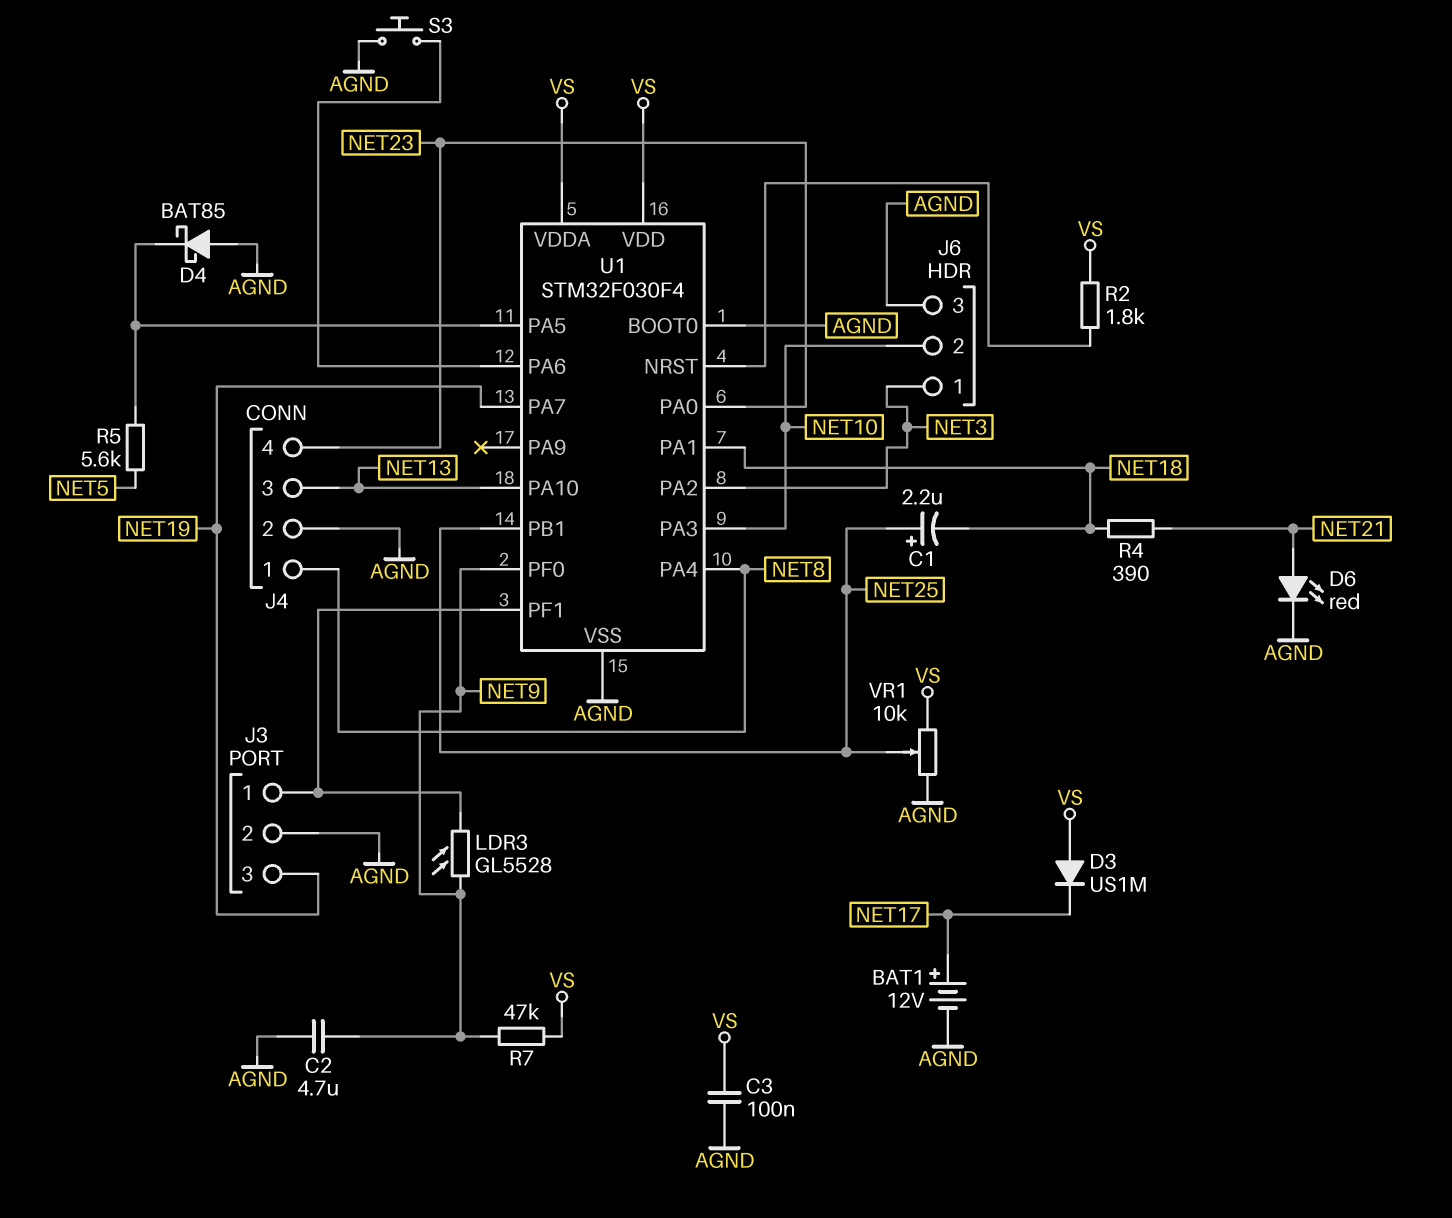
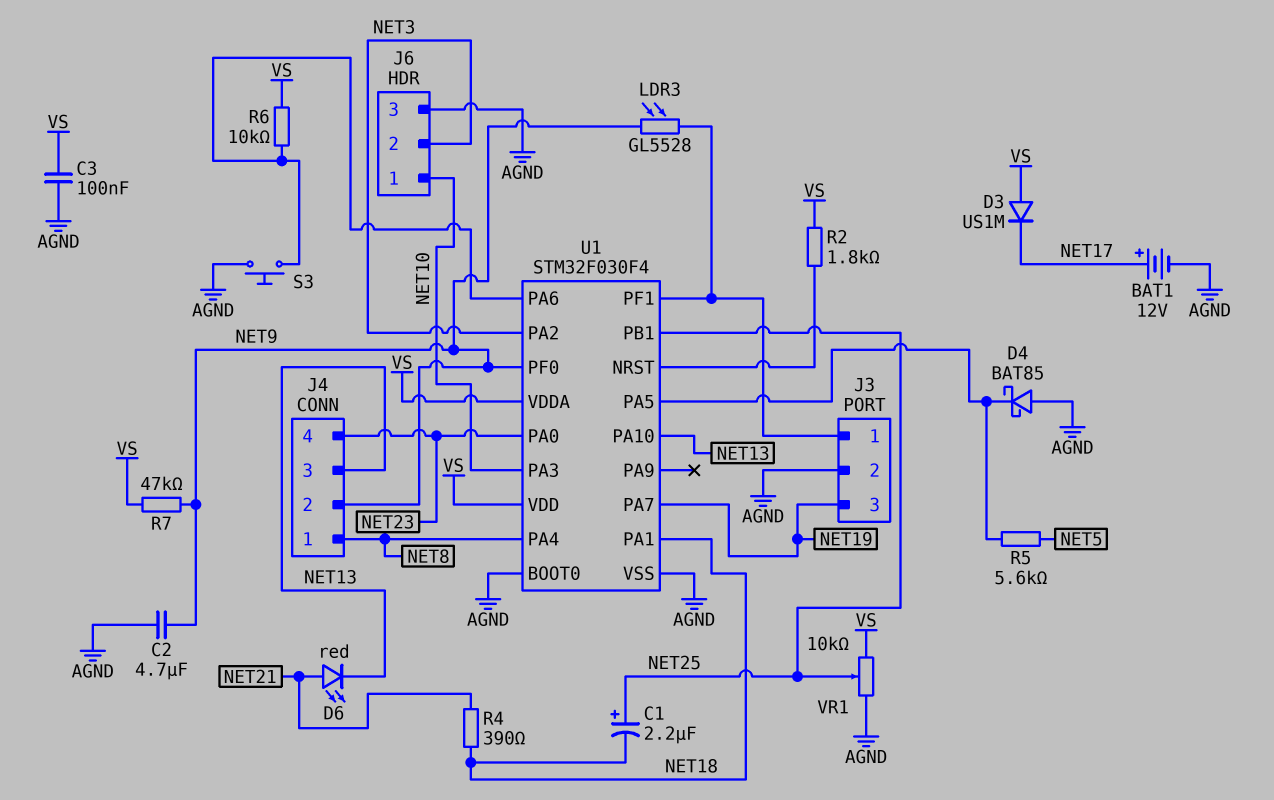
D6: LED red (A NET21, K AGND) -> LED red (A NET21, K NET13)
J4 pin 2: AGND -> NET9
J6 pin 1: NET3 -> NET10
J6 pin 2: NET10 -> NET3
R6: none -> 10k (U1/PA6, VS)

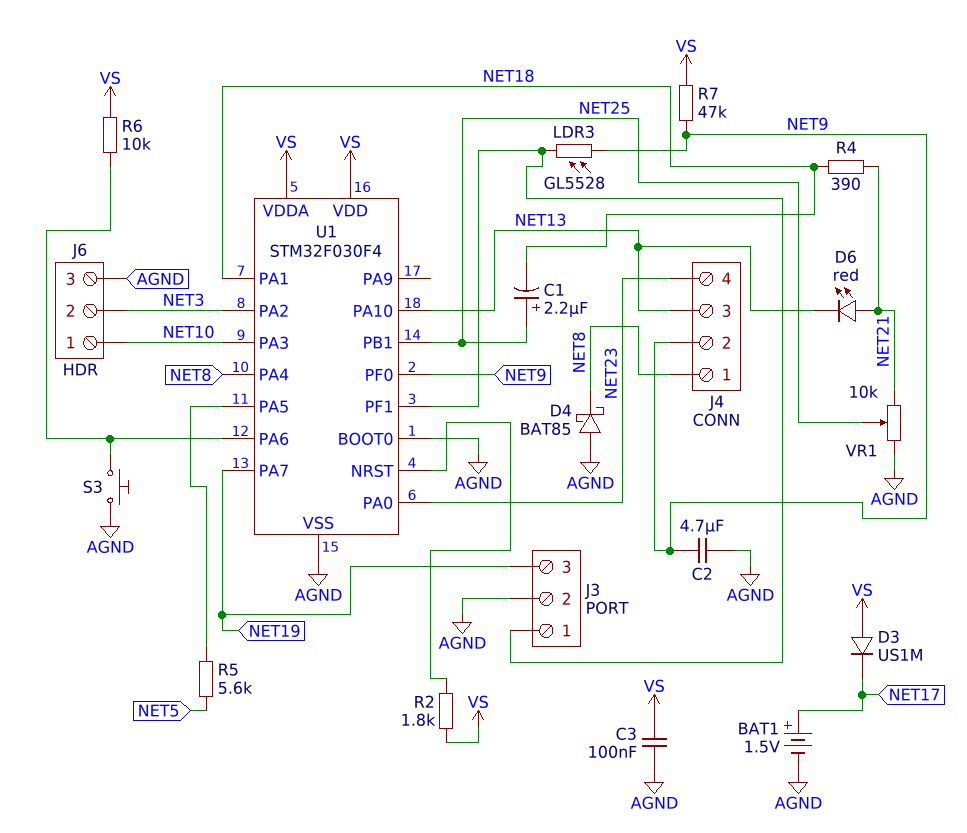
BAT1: 12V (plus NET17, minus AGND) -> 1.5V (plus NET17, minus AGND)
D4: schottky BAT85 (A AGND, K U1/PA5) -> schottky BAT85 (A AGND, K NET8)
VR1: 10k (AGND, VS, wiper NET25) -> 10k (AGND, NET21, wiper NET25)

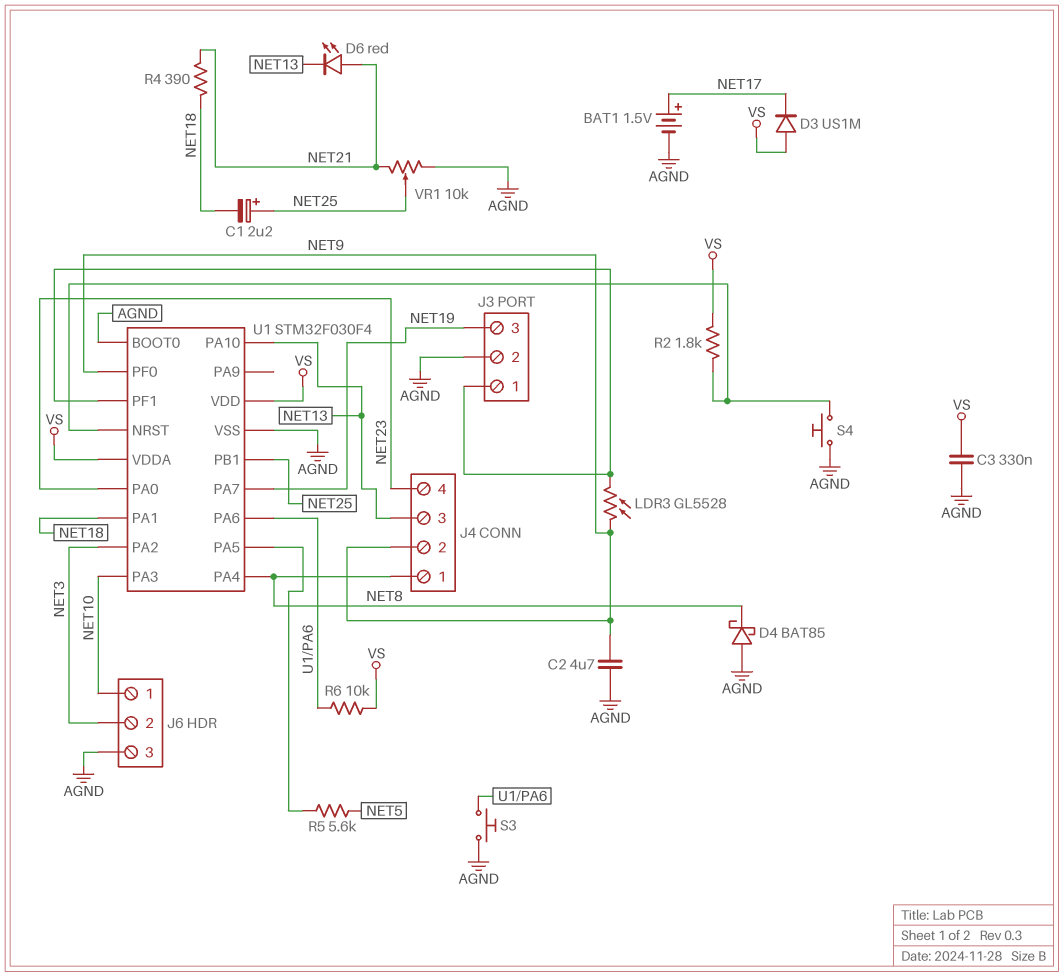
C3: 100nF (AGND, VS) -> 330nF (AGND, VS)
R7: 47k (NET9, VS) -> none
S4: none -> button (AGND, U1/NRST)

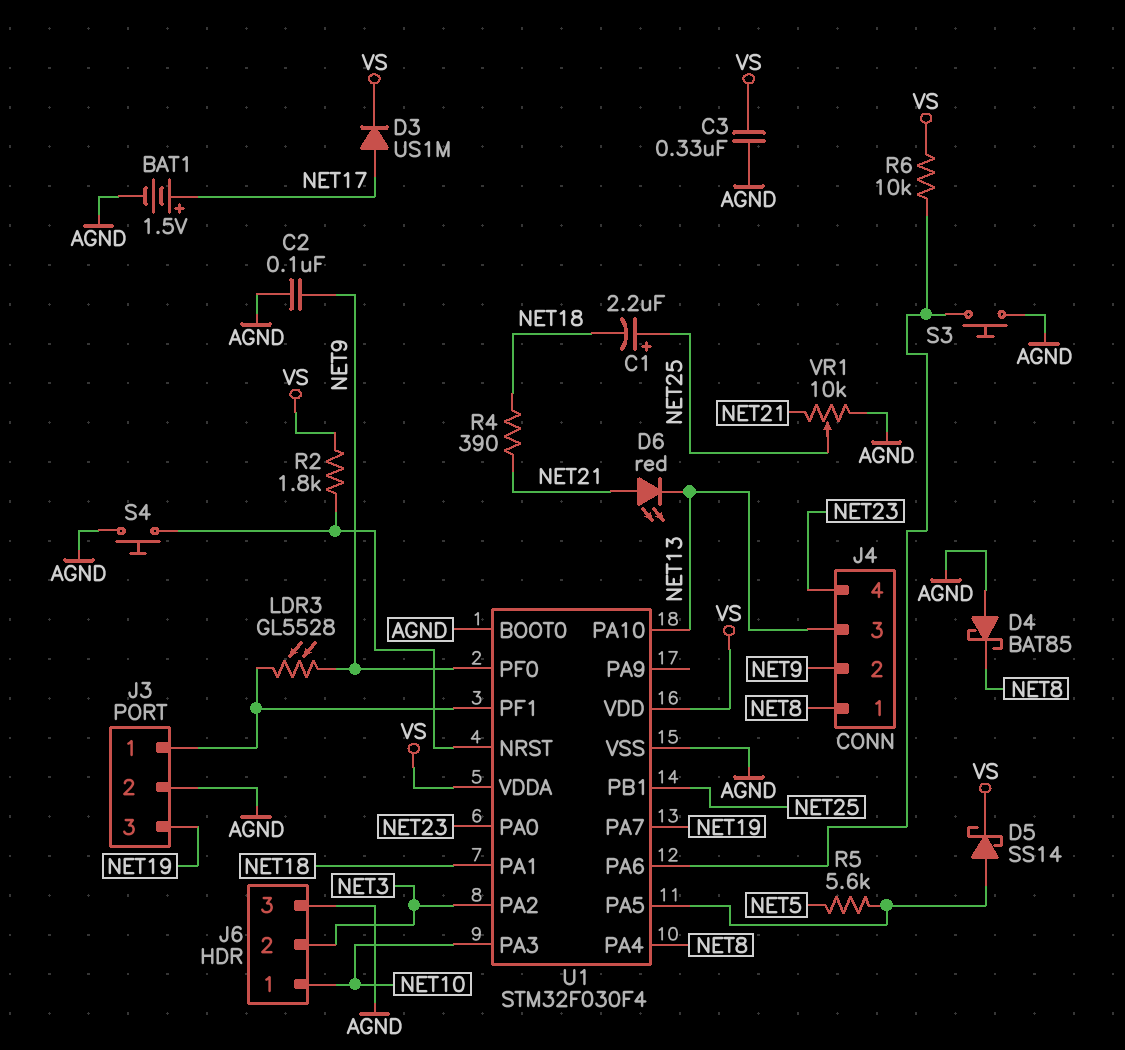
C2: 4.7uF (AGND, NET9) -> 100nF (AGND, NET9)
D3: diode US1M (A VS, K NET17) -> diode US1M (A NET17, K VS)
D5: none -> schottky SS14 (A U1/PA5, K VS)

